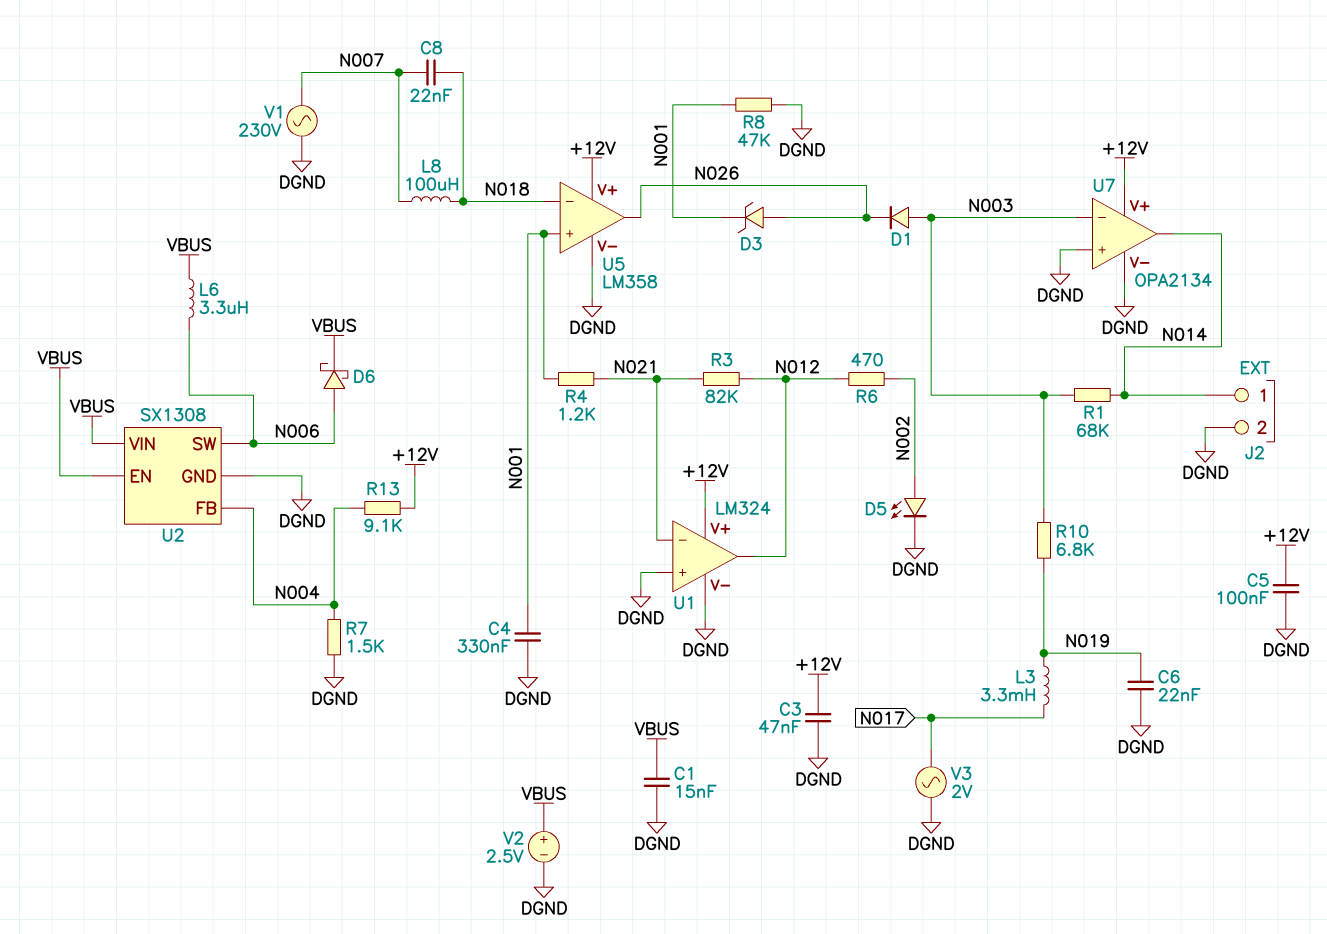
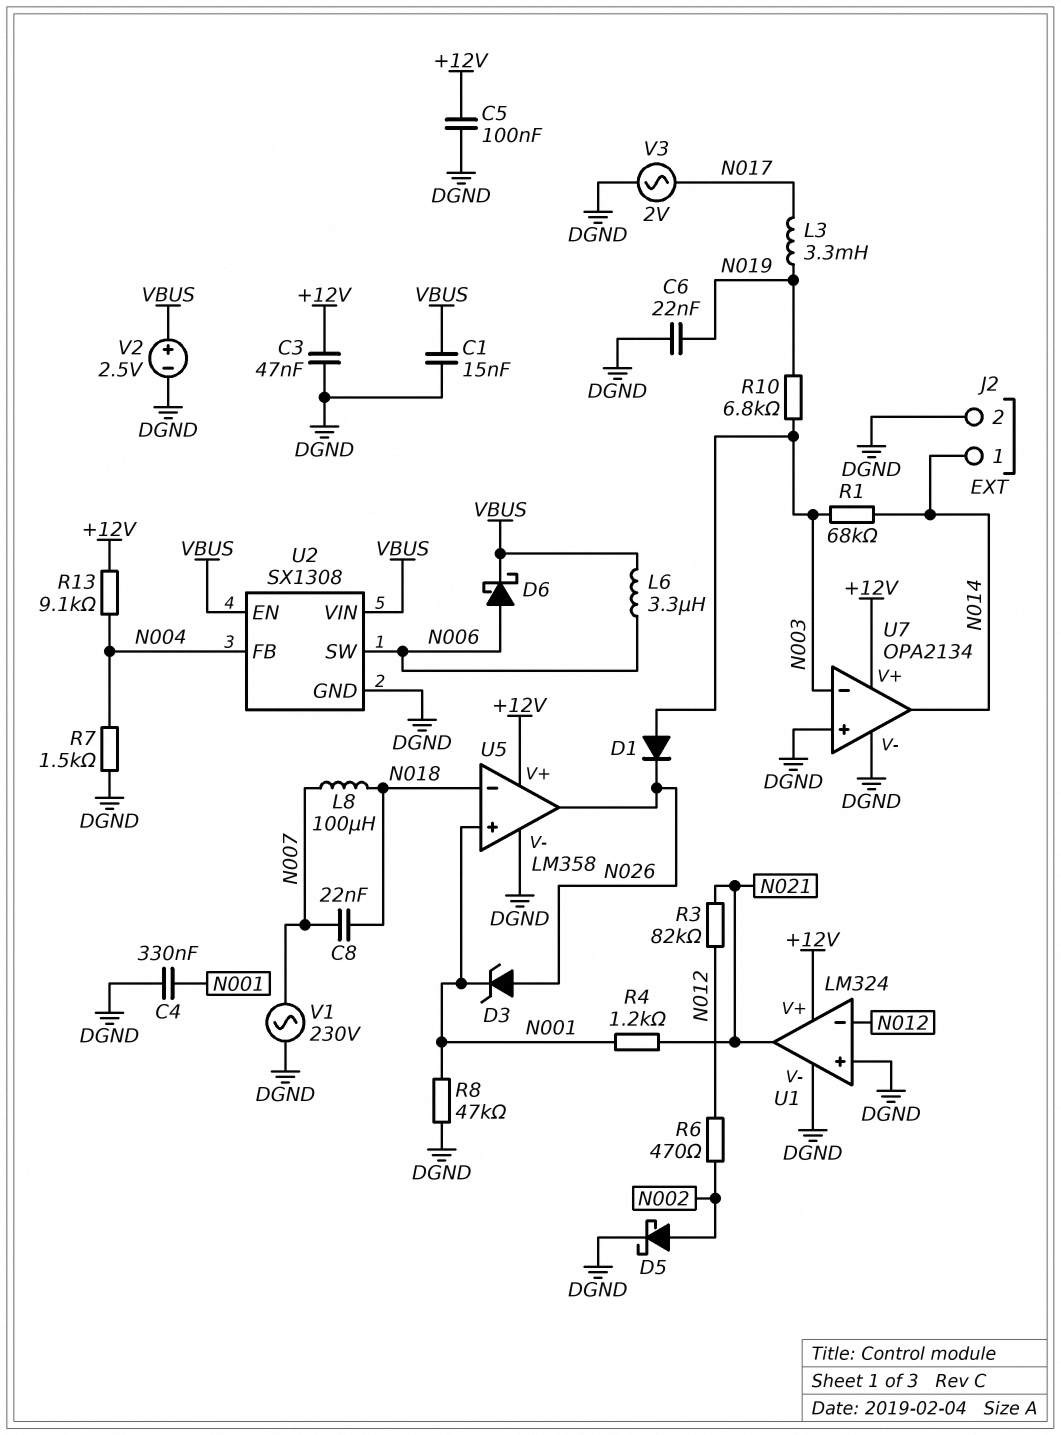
D5: LED (A N002, K DGND) -> schottky (A N002, K DGND)
U1 pin in-: N021 -> N012
U1 pin out: N012 -> N021

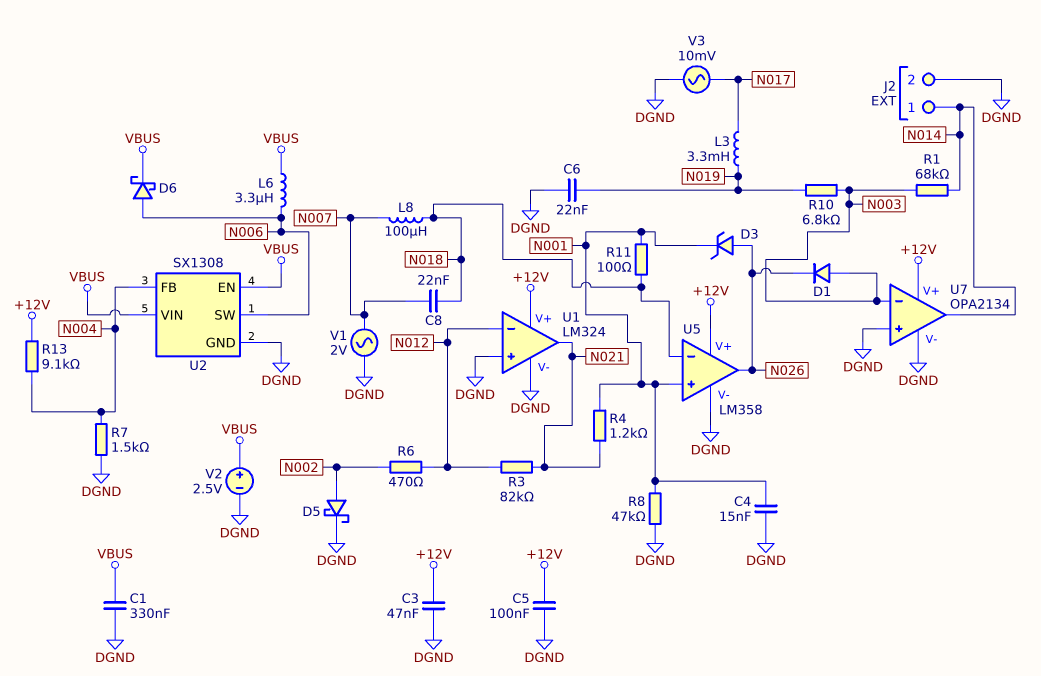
C1: 15nF (DGND, VBUS) -> 330nF (DGND, VBUS)
C4: 330nF (DGND, N001) -> 15nF (DGND, N001)
R11: none -> 100 (N001, N018)
V1: AC 230V (DGND, N007) -> AC 2V (DGND, N007)
V3: AC 2V (DGND, N017) -> AC 10mV (DGND, N017)

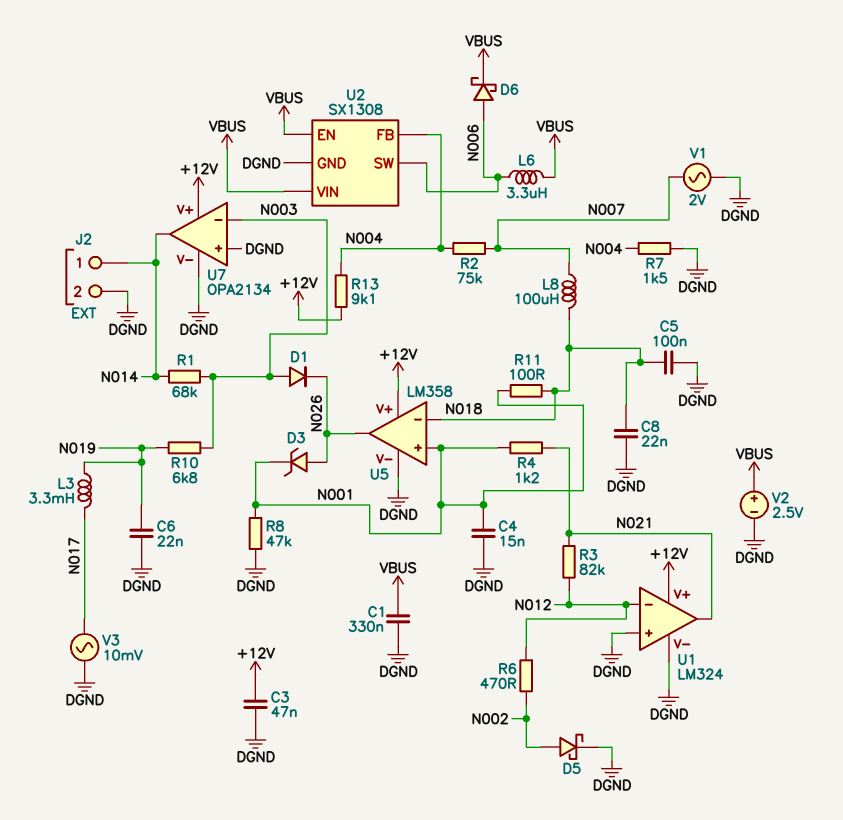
C5: 100nF (+12V, DGND) -> 100nF (DGND, N018)
C8: 22nF (N007, N018) -> 22nF (DGND, N018)
R2: none -> 75k (N004, N007)

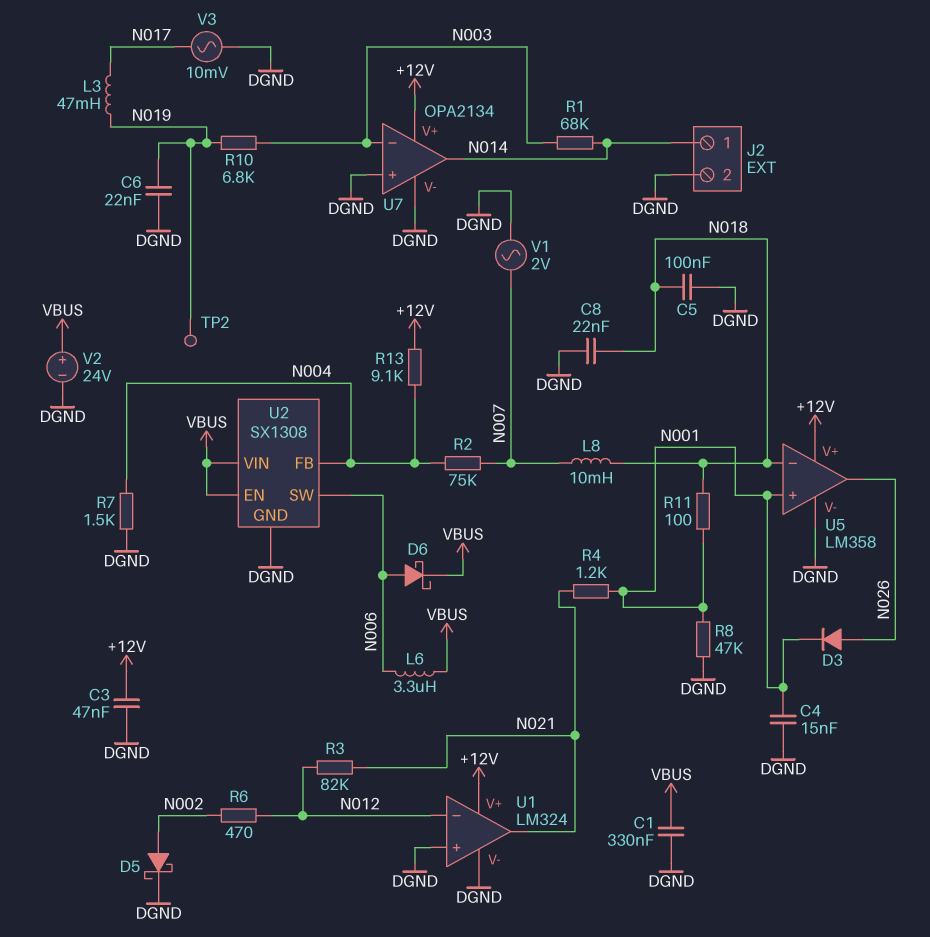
D1: diode (A N003, K N026) -> none
D3: zener (A N026, K N001) -> diode (A N026, K N001)
L3: 3.3mH (N017, N019) -> 47mH (N017, N019)
L8: 100uH (N007, N018) -> 10mH (N007, N018)
TP2: none -> test point (N019)
V2: 2.5V (plus VBUS, minus DGND) -> 24V (plus VBUS, minus DGND)

